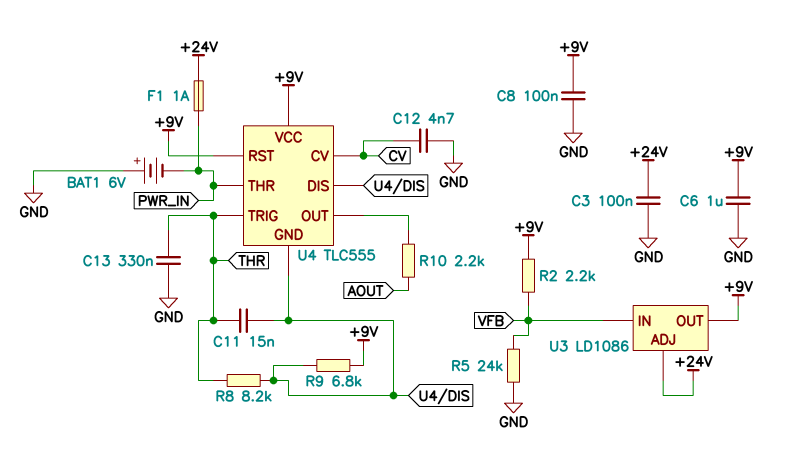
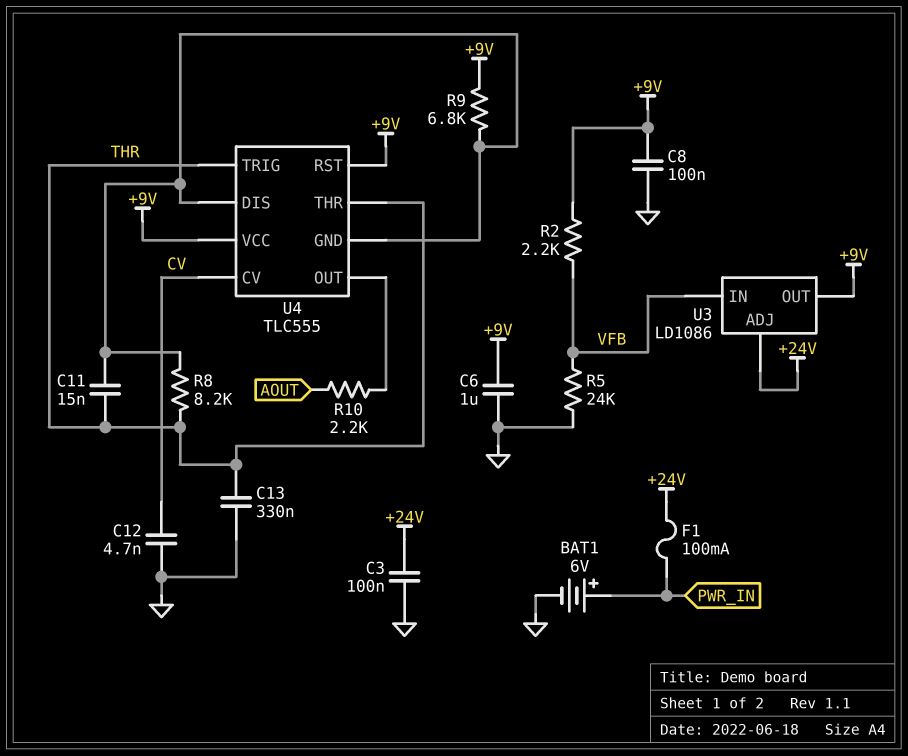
BAT1: 6V (plus GND, minus PWR_IN) -> 6V (plus PWR_IN, minus GND)
F1: 1A (+24V, PWR_IN) -> 100mA (+24V, PWR_IN)
U4 pin THR: PWR_IN -> THR

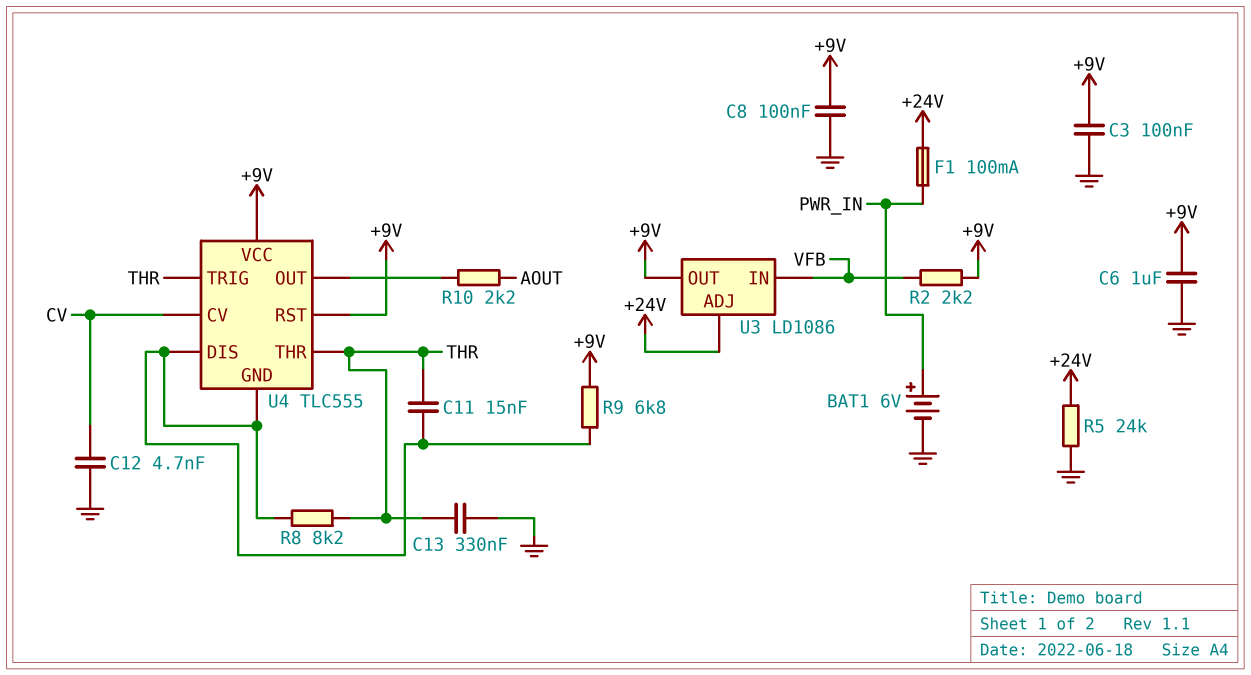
C3: 100nF (+24V, GND) -> 100nF (+9V, GND)
R5: 24k (GND, VFB) -> 24k (+24V, GND)

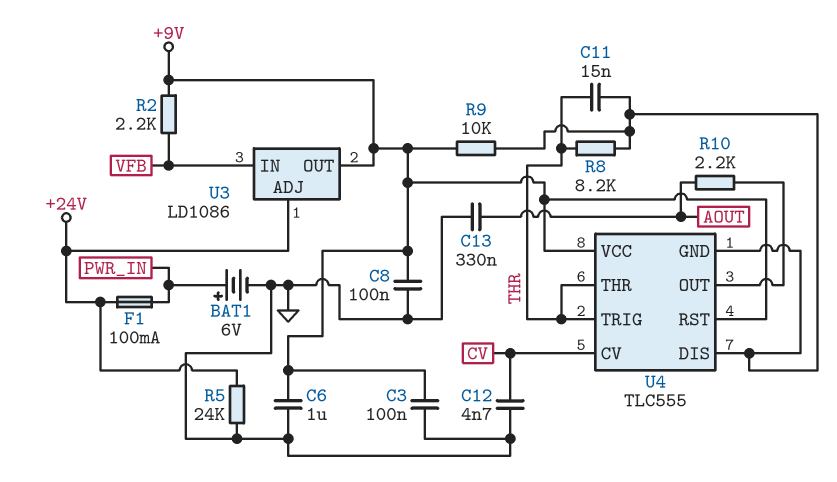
C13: 330nF (GND, THR) -> 330nF (AOUT, GND)
R9: 6.8k (+9V, U4/DIS) -> 10k (+9V, U4/DIS)

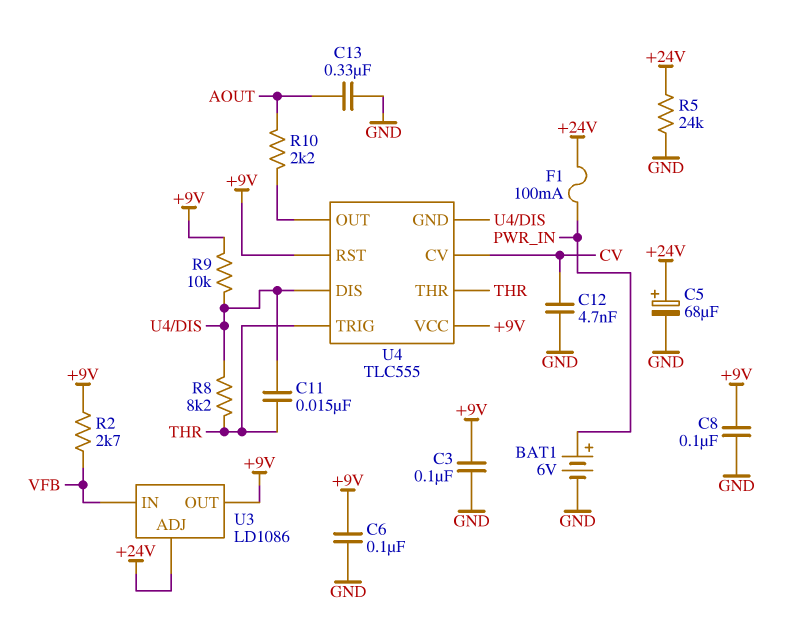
C5: none -> 68uF (plus +24V, minus GND)
C6: 1uF (+9V, GND) -> 100nF (+9V, GND)
R2: 2.2k (+9V, VFB) -> 2.7k (+9V, VFB)

